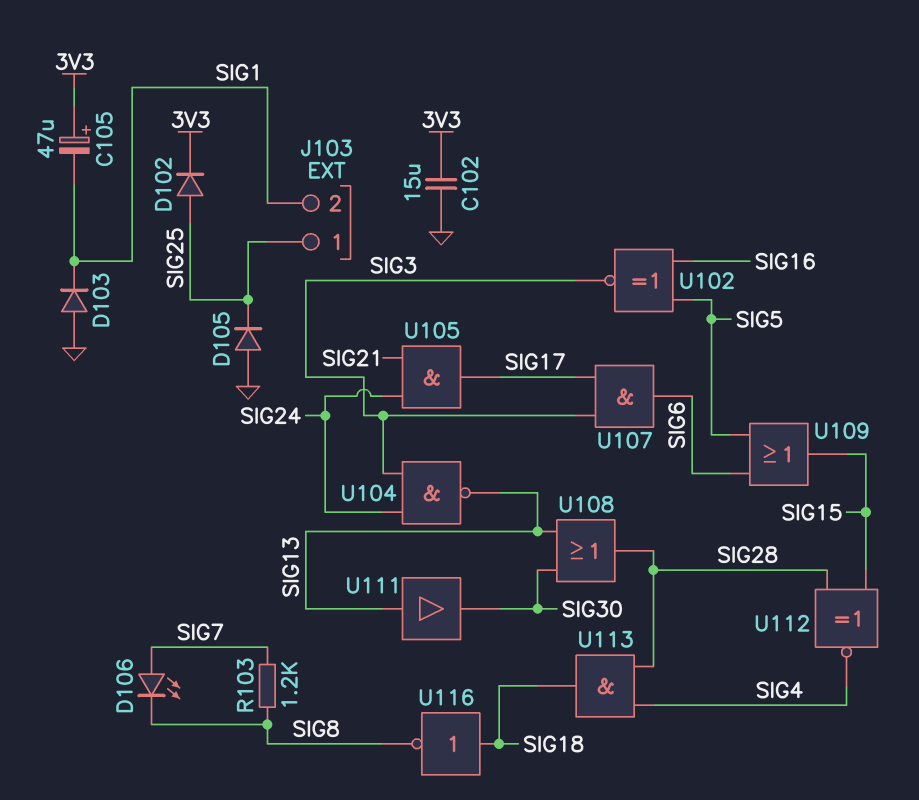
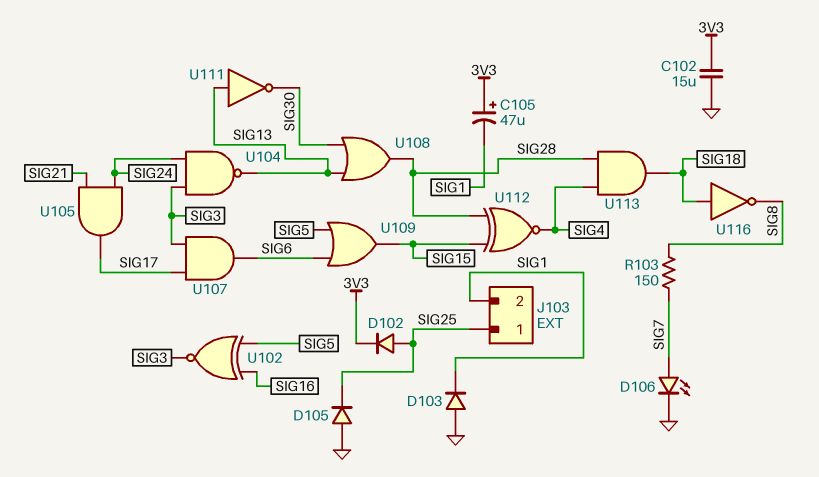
D106: LED (A SIG7, K SIG8) -> LED (A SIG7, K GND)
R103: 1.2k (SIG7, SIG8) -> 150 (SIG7, SIG8)
U111: buffer (in SIG13, out SIG30) -> NOT (in SIG13, out SIG30)

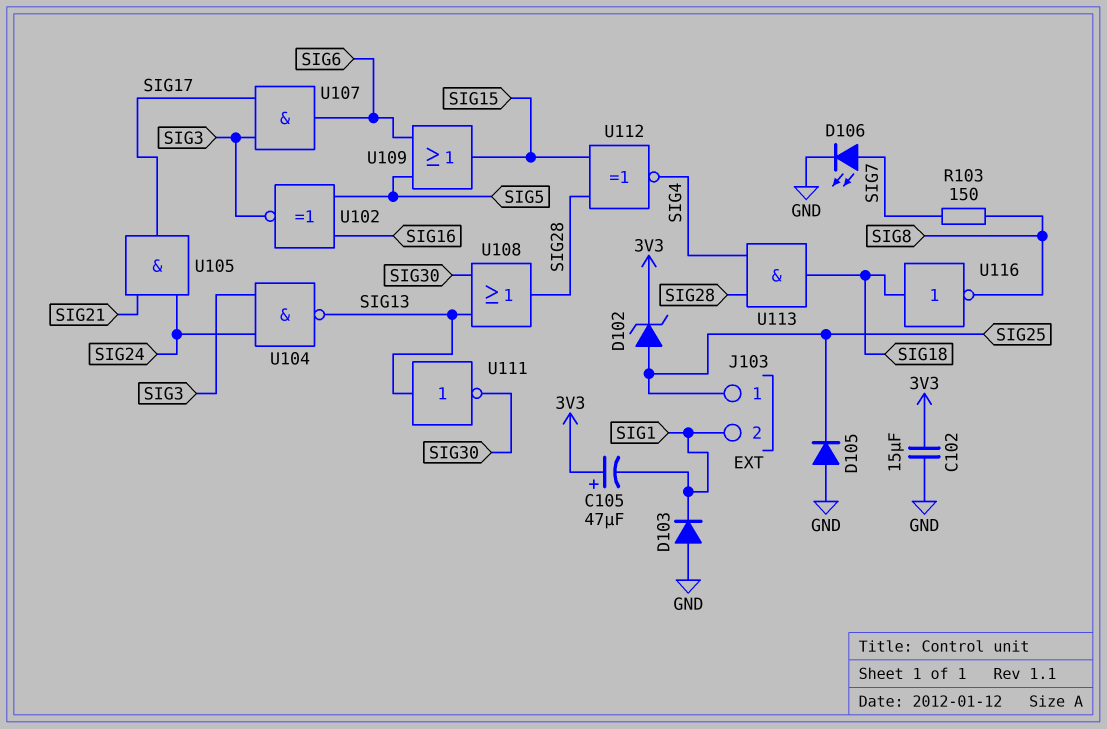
D102: diode (A SIG25, K 3V3) -> zener (A SIG25, K 3V3)

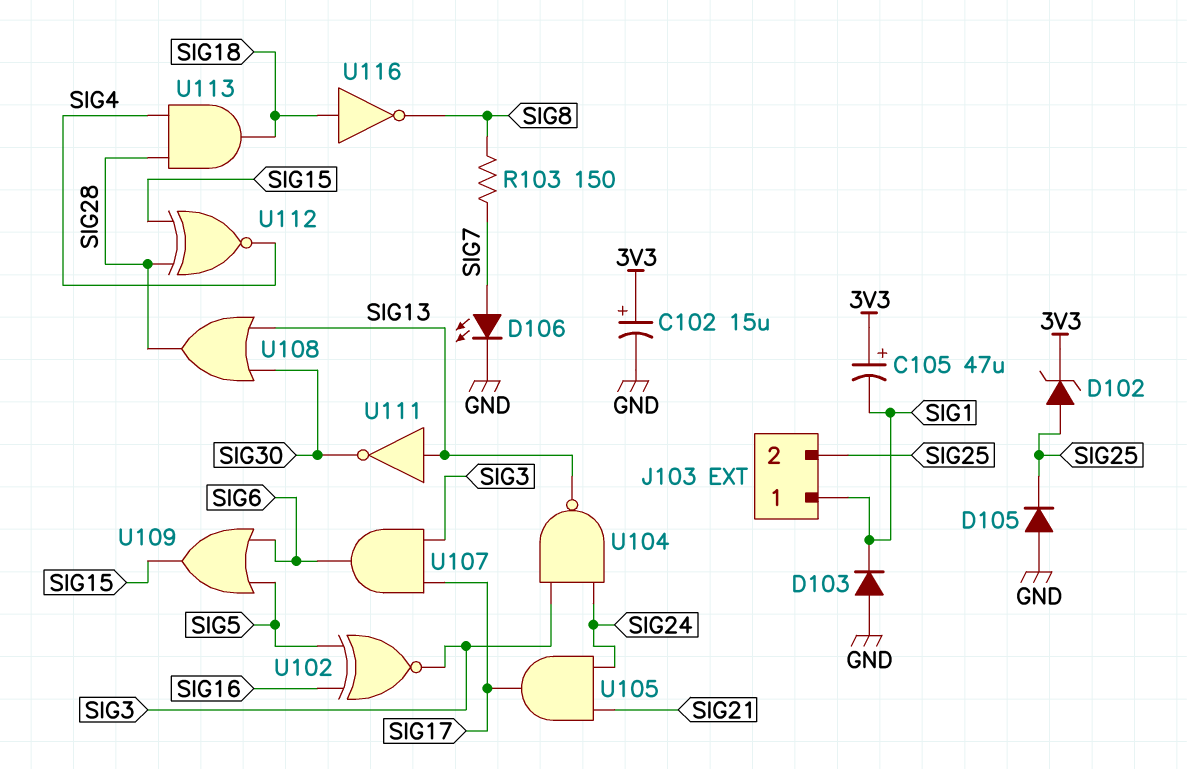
C102: 15uF (3V3, GND) -> 15uF (plus 3V3, minus GND)
J103 pin 1: SIG25 -> SIG1
J103 pin 2: SIG1 -> SIG25

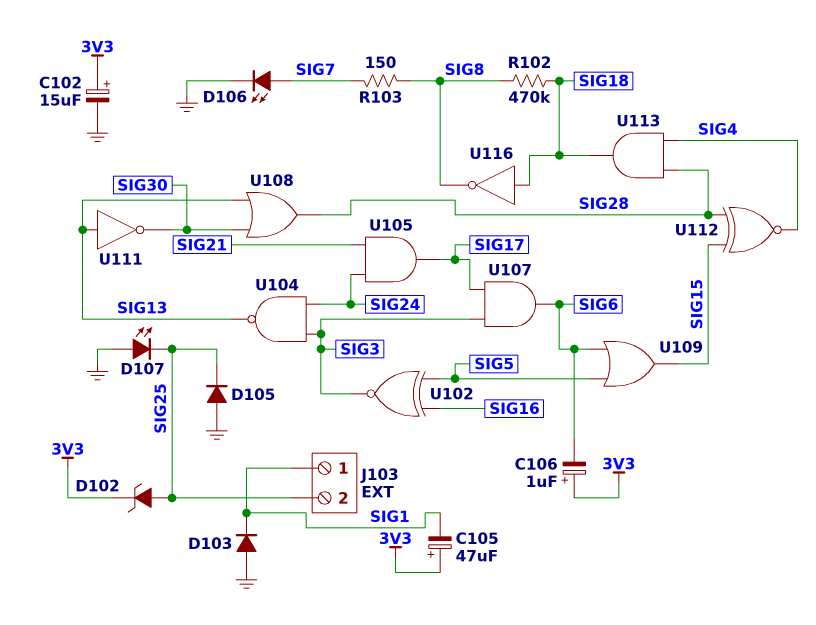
C106: none -> 1uF (plus 3V3, minus SIG6)
D107: none -> LED (A GND, K SIG25)
R102: none -> 470k (SIG8, SIG18)

